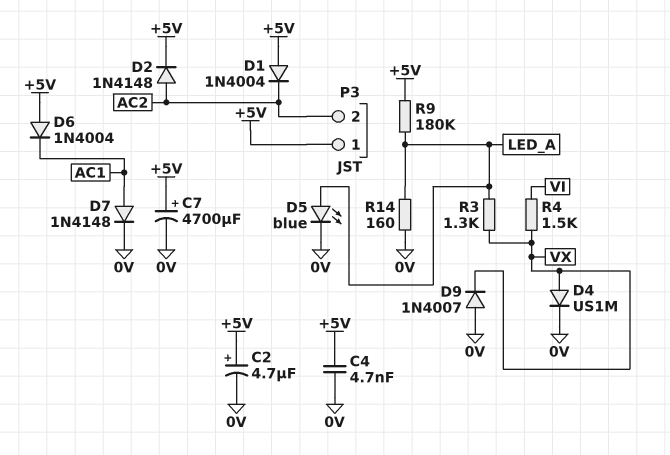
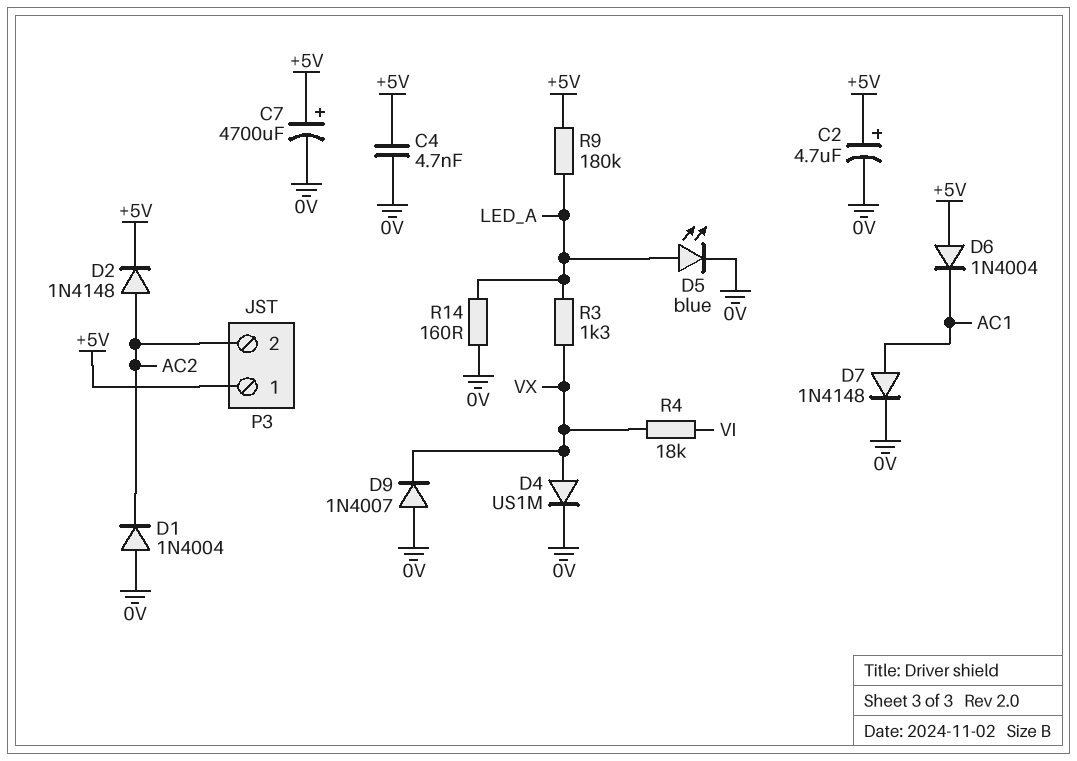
D1: diode 1N4004 (A +5V, K AC2) -> diode 1N4004 (A 0V, K AC2)
R4: 1.5k (VI, VX) -> 18k (VI, VX)

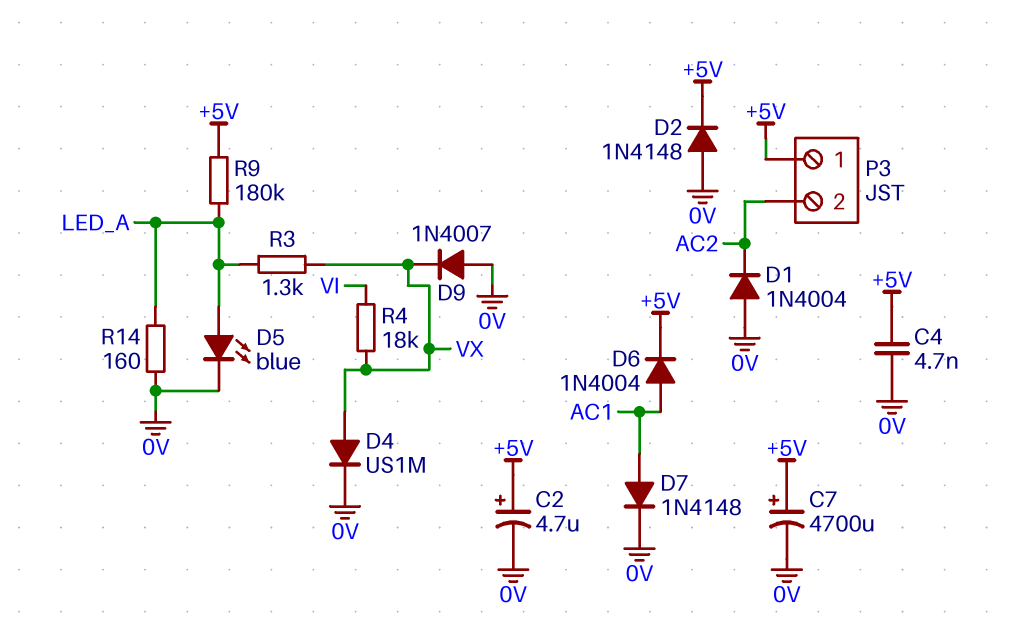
D2: diode 1N4148 (A AC2, K +5V) -> diode 1N4148 (A 0V, K +5V)
D6: diode 1N4004 (A +5V, K AC1) -> diode 1N4004 (A AC1, K +5V)

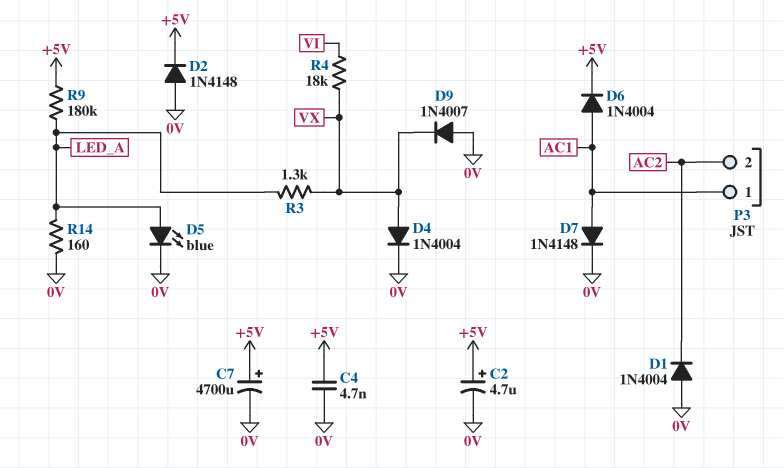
D4: diode US1M (A VX, K 0V) -> diode 1N4004 (A VX, K 0V)
P3 pin 1: +5V -> AC1

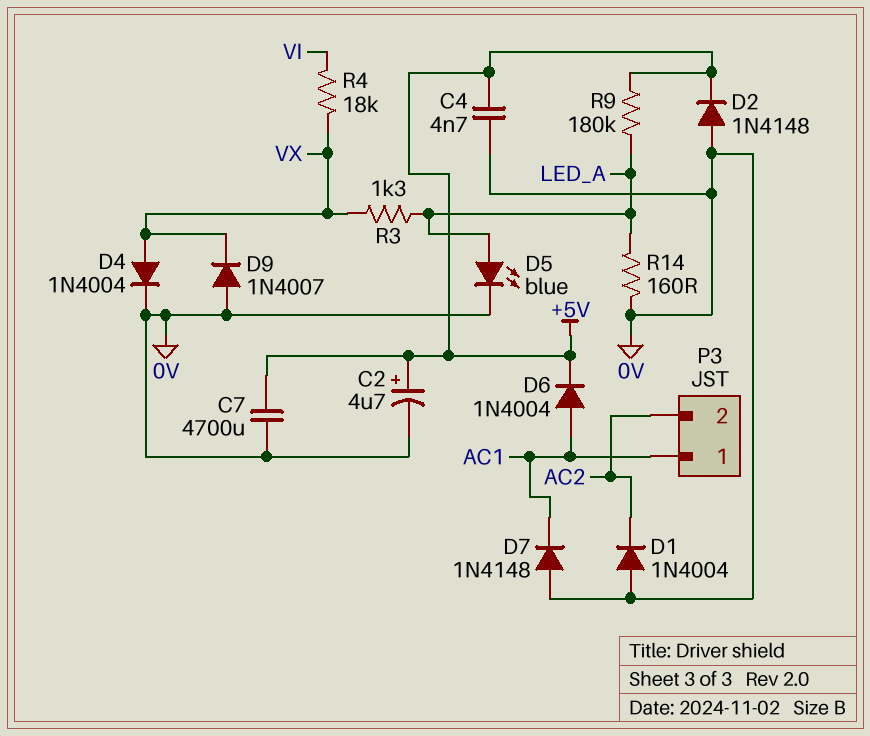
C7: 4700uF (plus +5V, minus 0V) -> 4700uF (+5V, 0V)
D7: diode 1N4148 (A AC1, K 0V) -> diode 1N4148 (A 0V, K AC1)

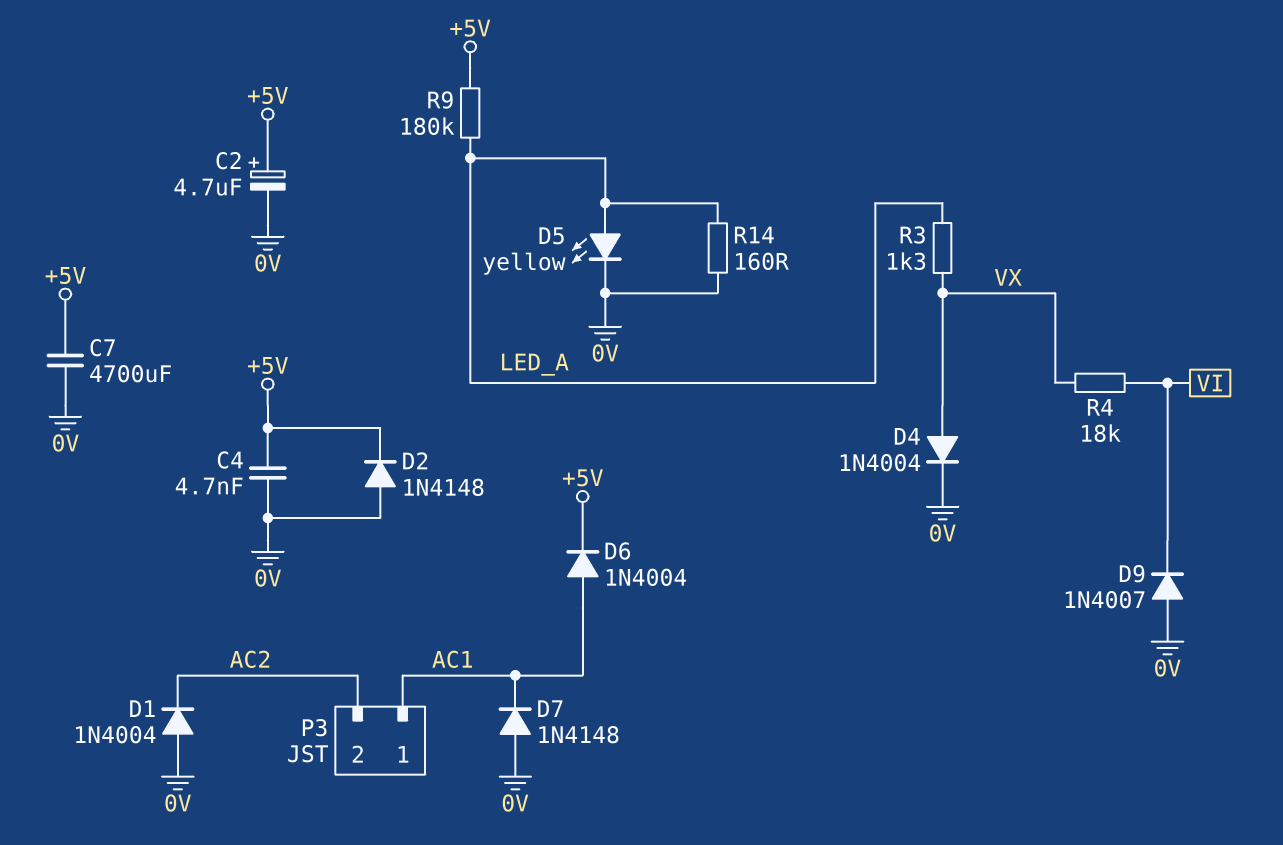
D5: LED blue (A LED_A, K 0V) -> LED yellow (A LED_A, K 0V)
D9: diode 1N4007 (A 0V, K VX) -> diode 1N4007 (A 0V, K VI)

